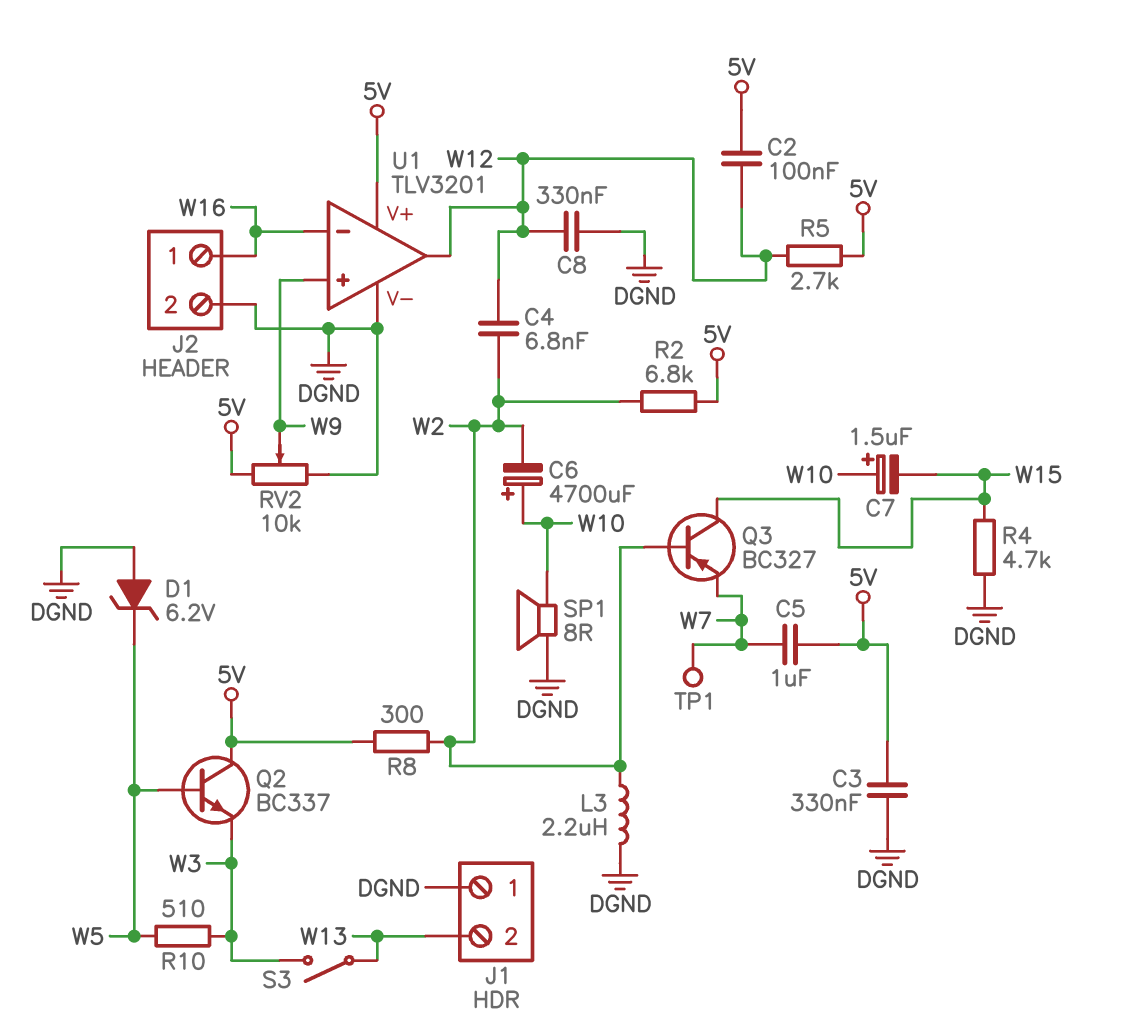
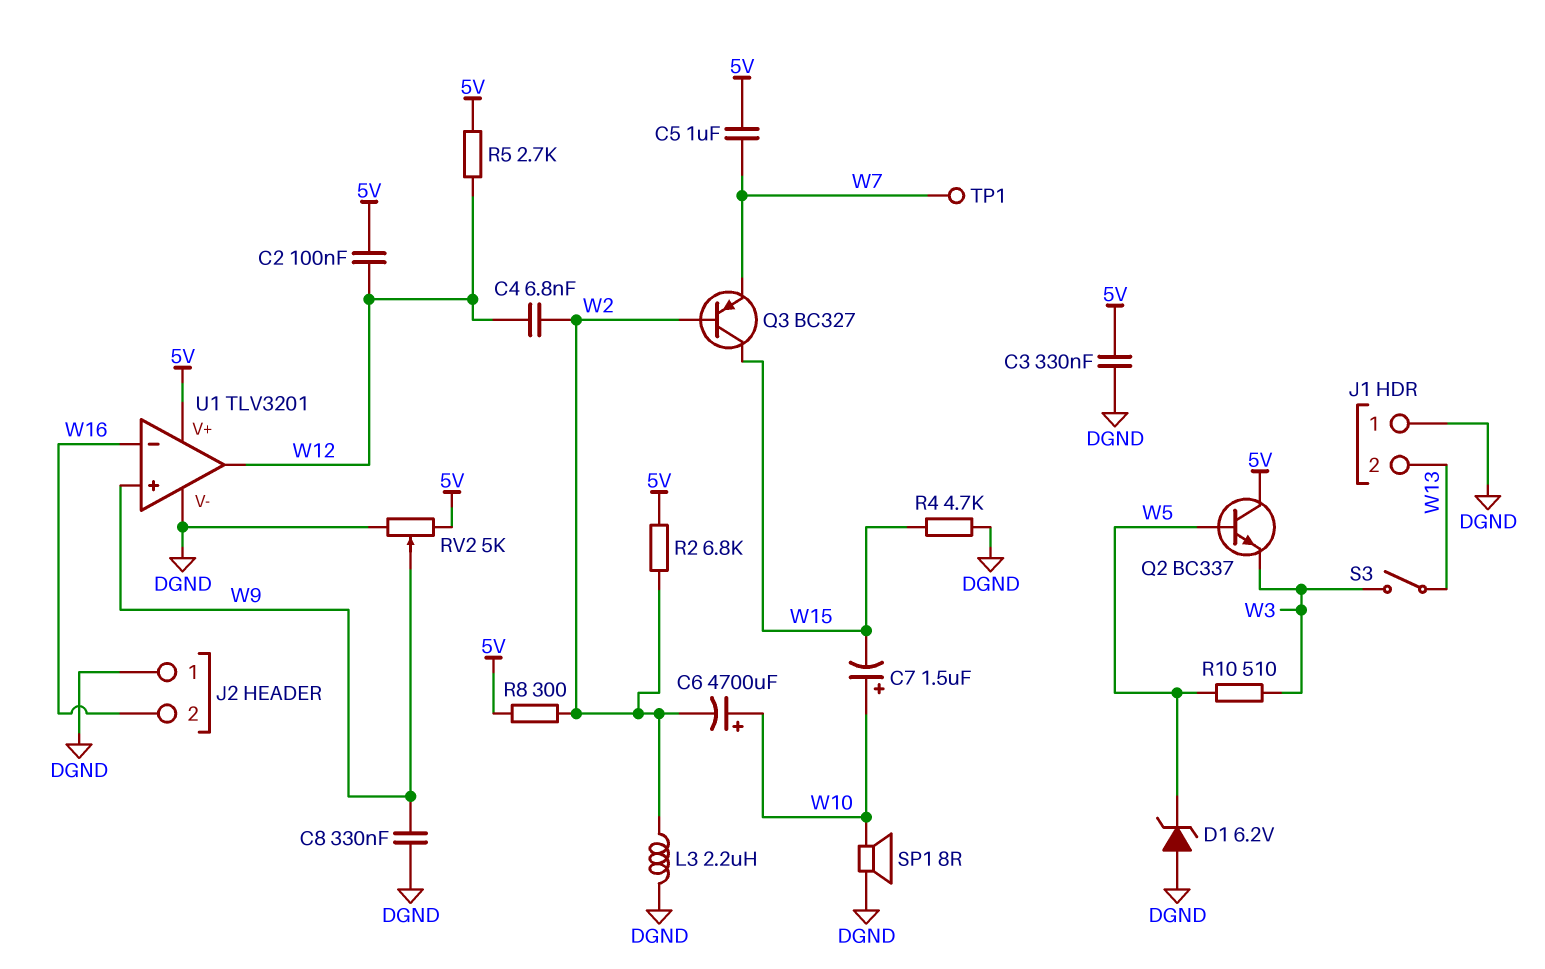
C8: 330nF (DGND, W12) -> 330nF (DGND, W9)
J2 pin 1: W16 -> DGND
J2 pin 2: DGND -> W16
RV2: 10k (5V, DGND, wiper W9) -> 5k (5V, DGND, wiper W9)

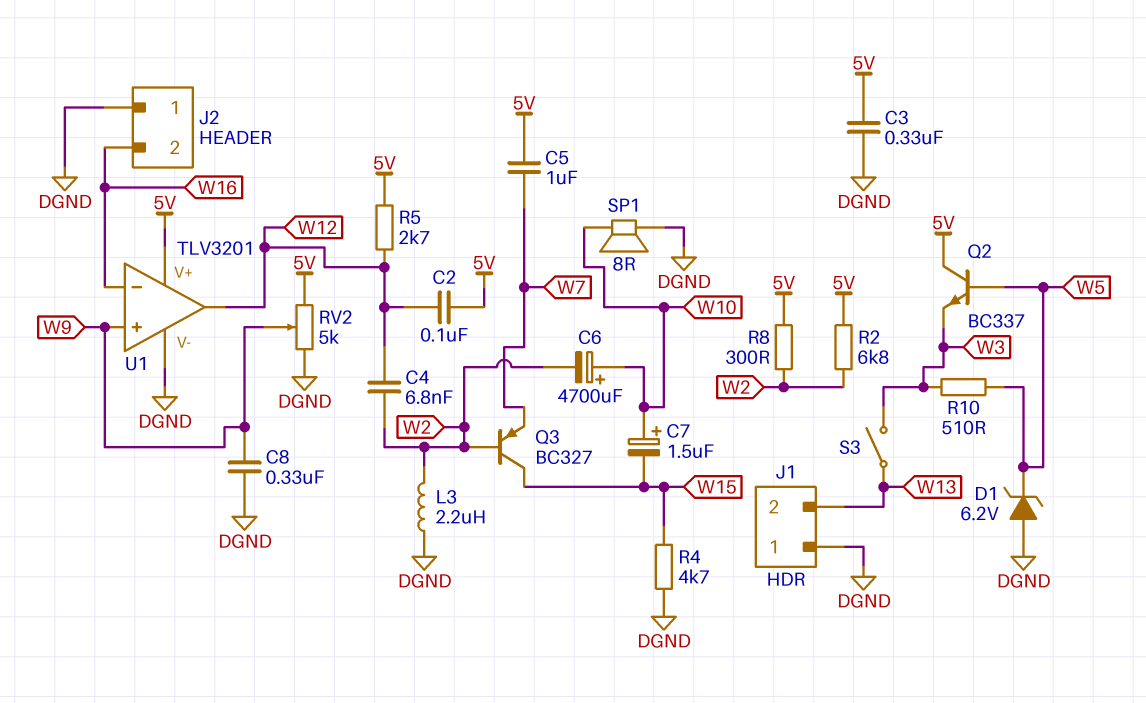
TP1: test point (W7) -> none

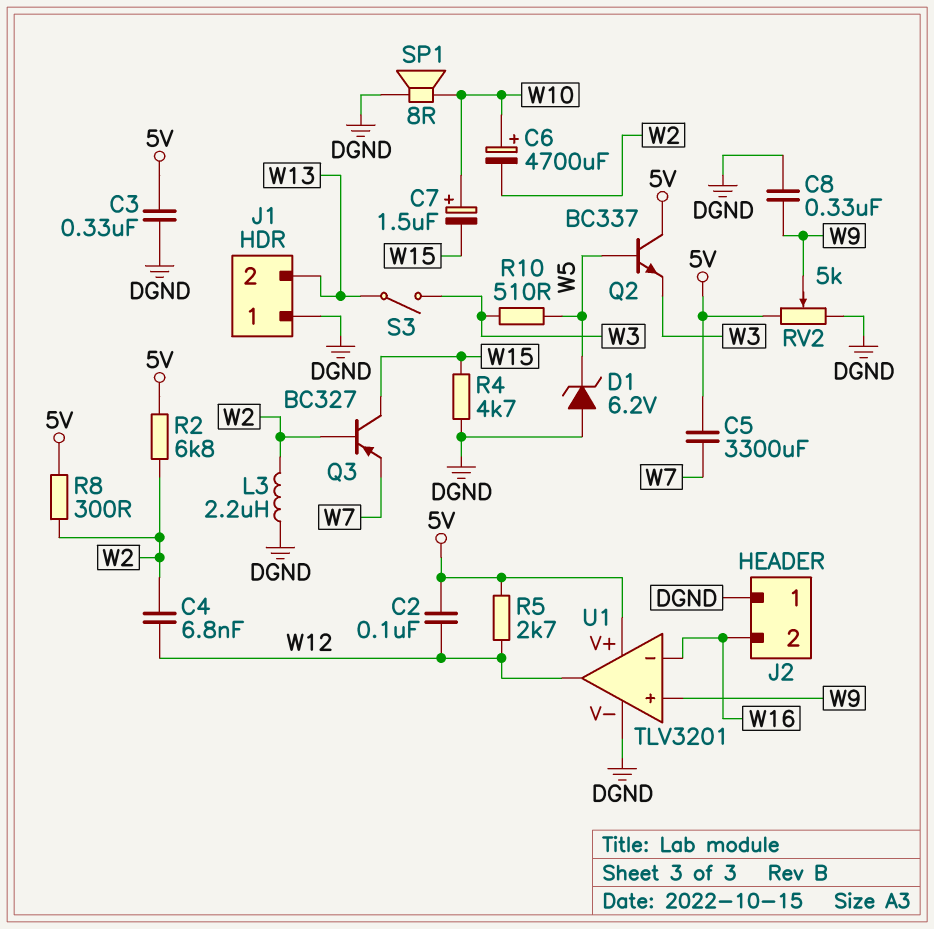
C5: 1uF (5V, W7) -> 3300uF (5V, W7)

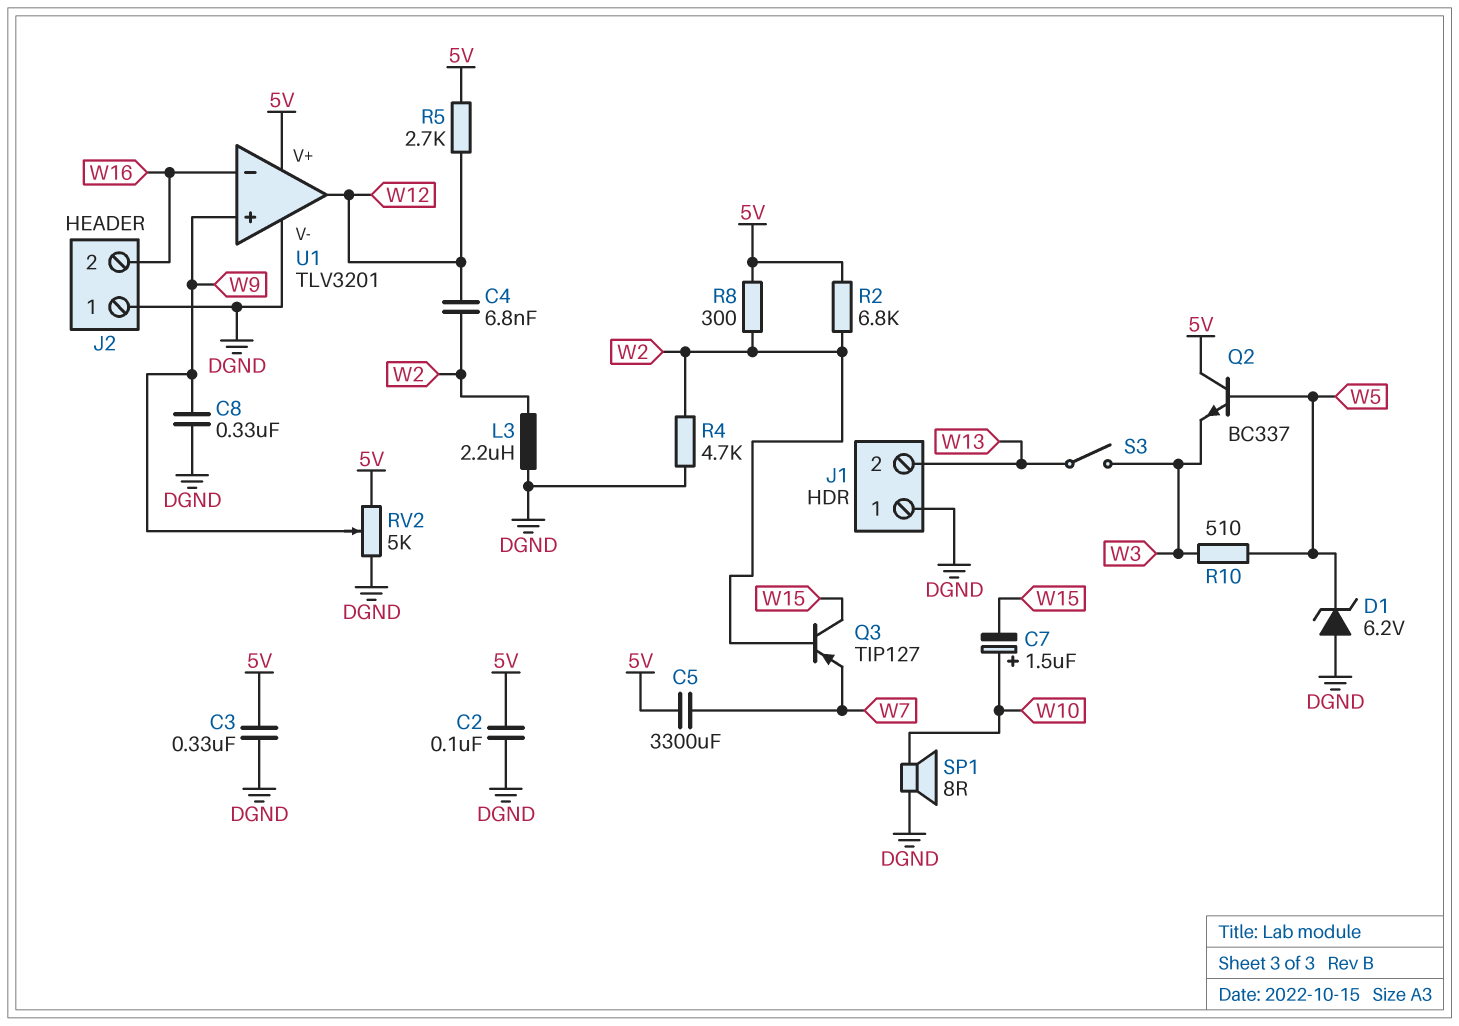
C2: 100nF (5V, W12) -> 100nF (5V, DGND)
C6: 4700uF (plus W10, minus W2) -> none
Q3: PNP BC327 (B W2, C W15, E W7) -> PNP TIP127 (B W2, C W15, E W7)
R4: 4.7k (DGND, W15) -> 4.7k (DGND, W2)

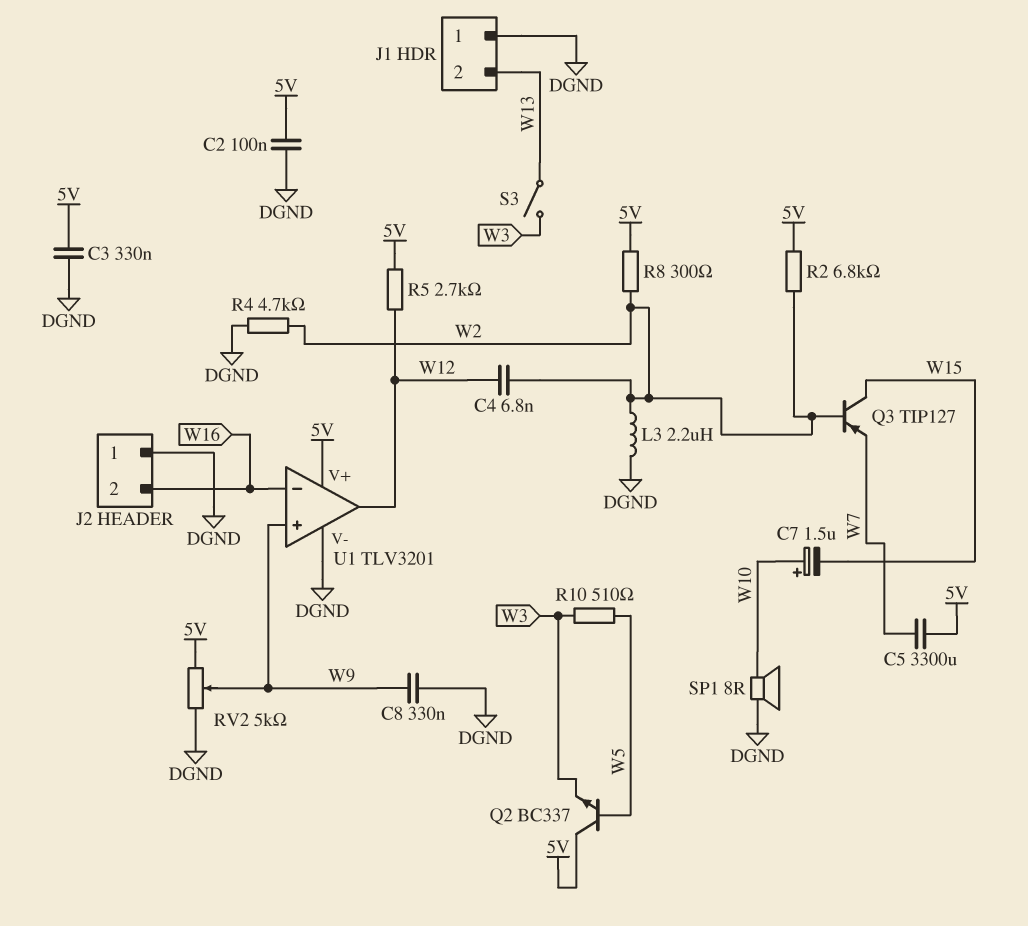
D1: zener 6.2V (A DGND, K W5) -> none

